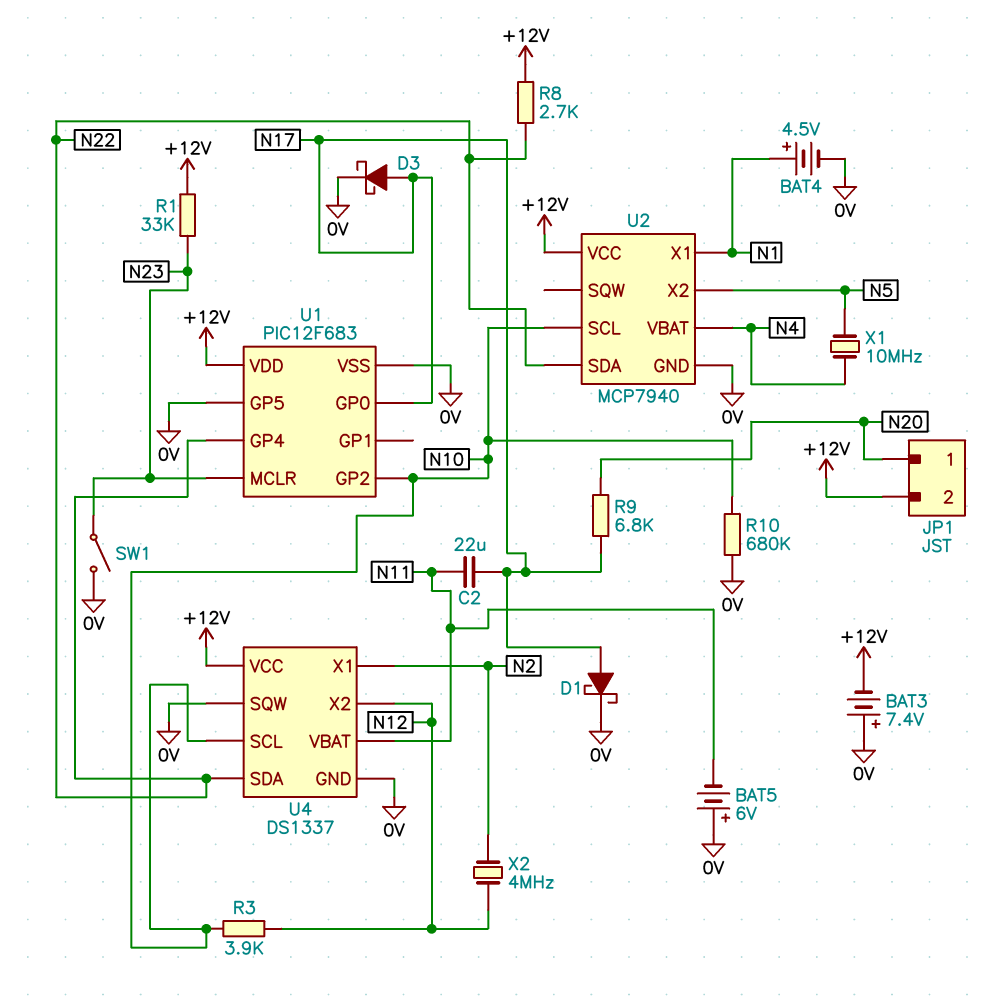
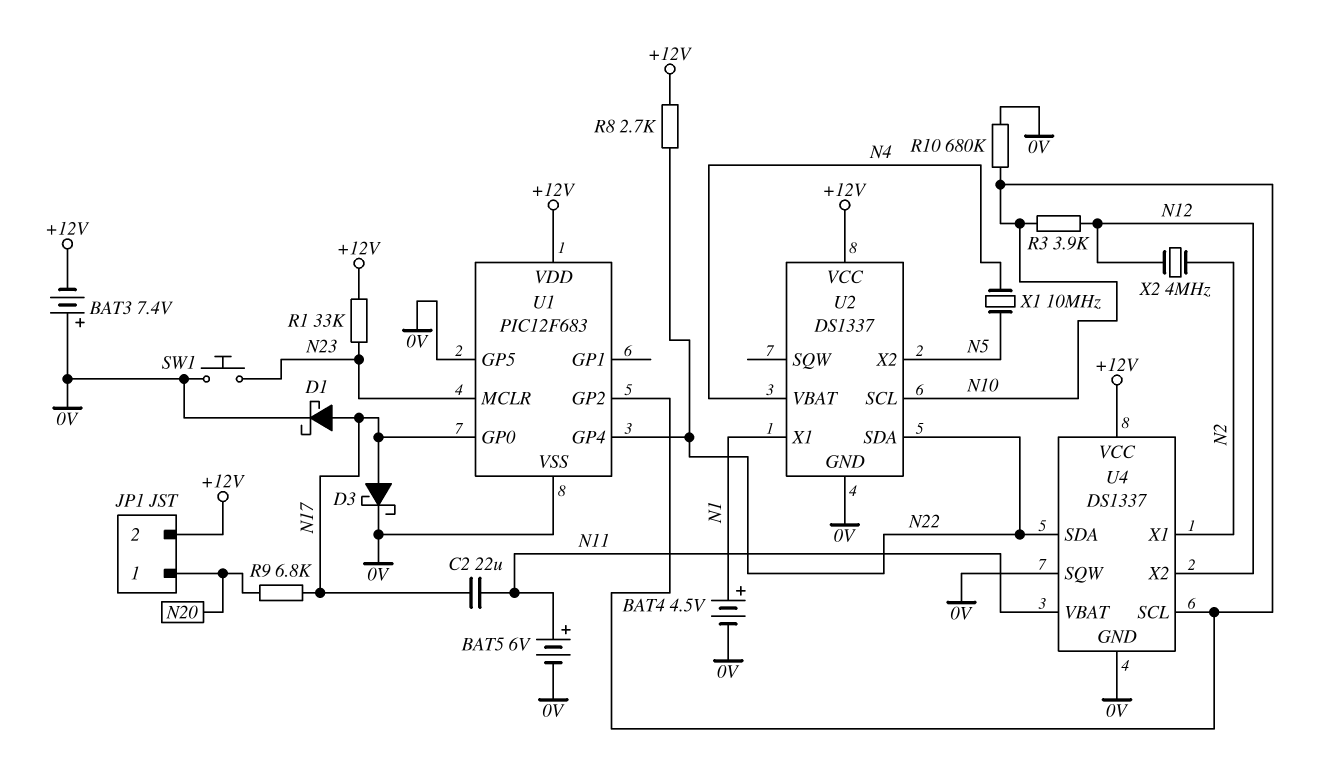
BAT5: 6V (plus 0V, minus N11) -> 6V (plus N11, minus 0V)
SW1: switch (0V, N23) -> button (0V, N23)
U2: MCP7940 -> DS1337

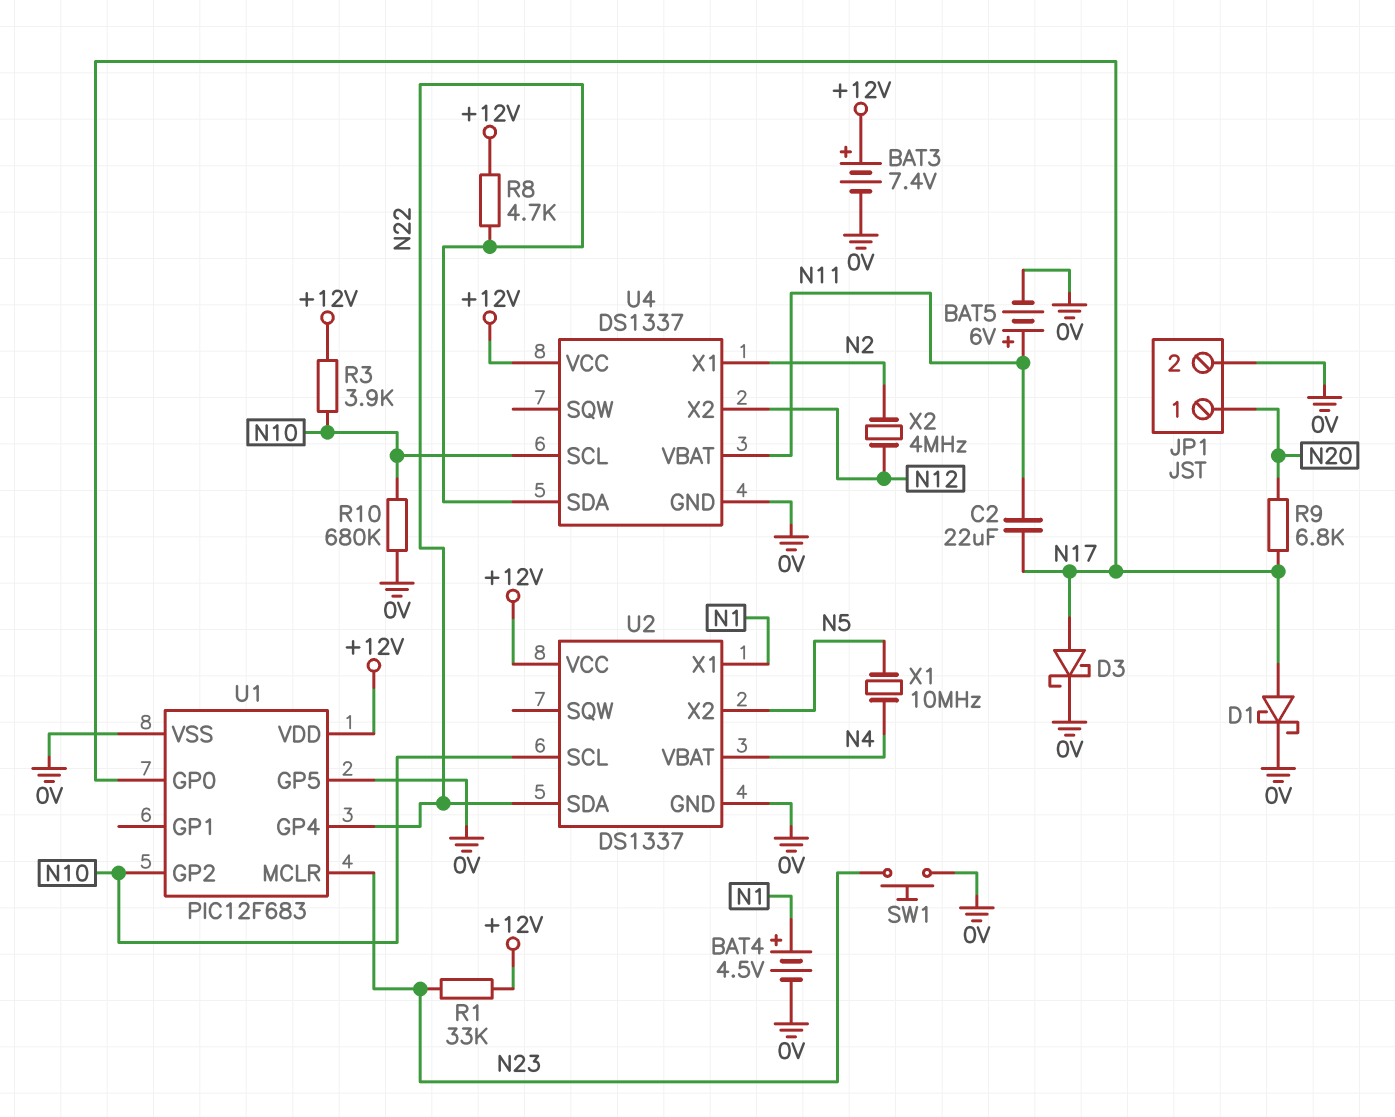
BAT3: 7.4V (plus 0V, minus +12V) -> 7.4V (plus +12V, minus 0V)
JP1 pin 2: +12V -> 0V
R3: 3.9k (N10, N12) -> 3.9k (+12V, N10)
R8: 2.7k (+12V, N22) -> 4.7k (+12V, N22)
U4 pin SQW: 0V -> none

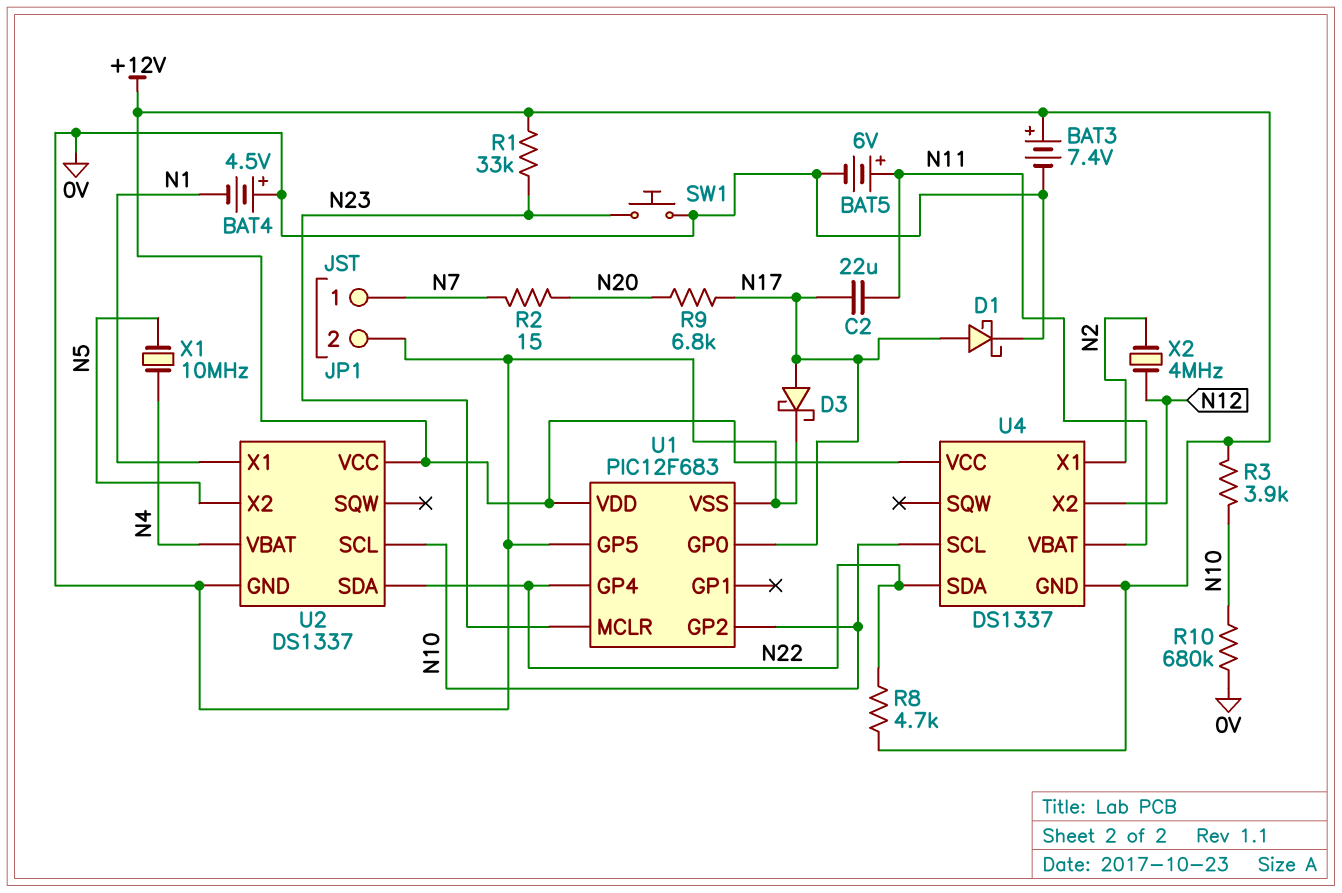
BAT4: 4.5V (plus N1, minus 0V) -> 4.5V (plus 0V, minus N1)
JP1 pin 1: N20 -> N7
R2: none -> 15 (N7, N20)
U4 pin GND: 0V -> +12V

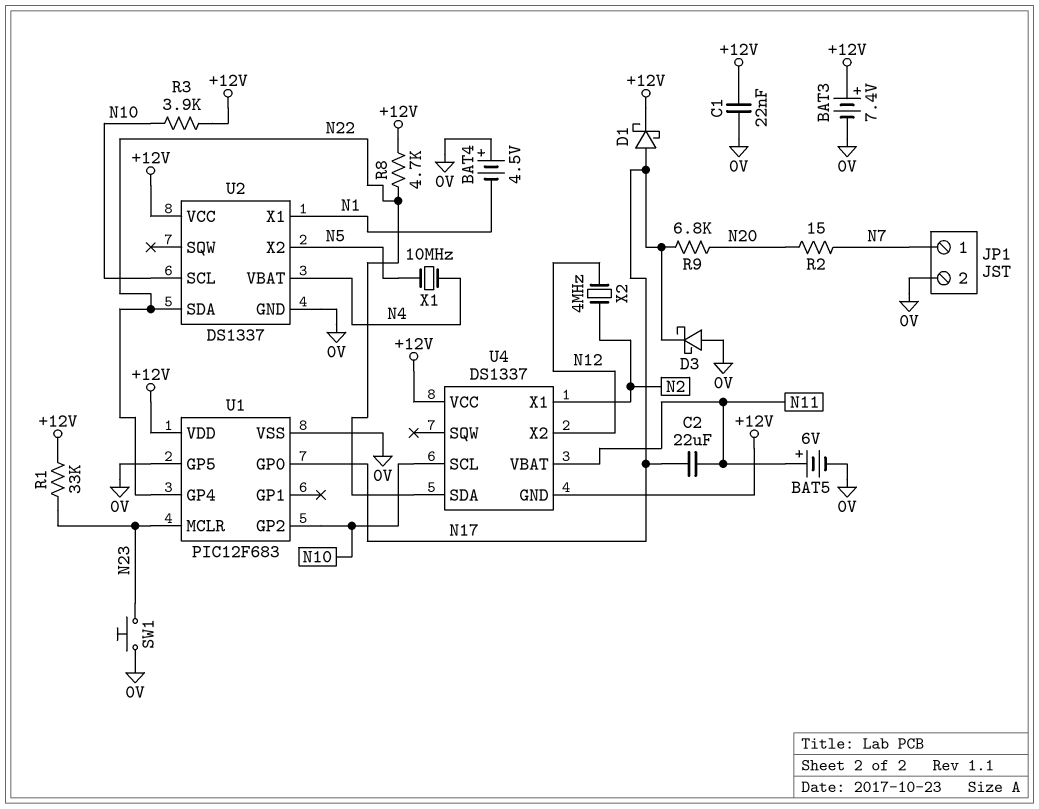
C1: none -> 22nF (+12V, 0V)
D1: schottky (A N17, K 0V) -> schottky (A N17, K +12V)
D3: schottky (A N17, K 0V) -> schottky (A 0V, K N17)
R10: 680k (0V, N10) -> none

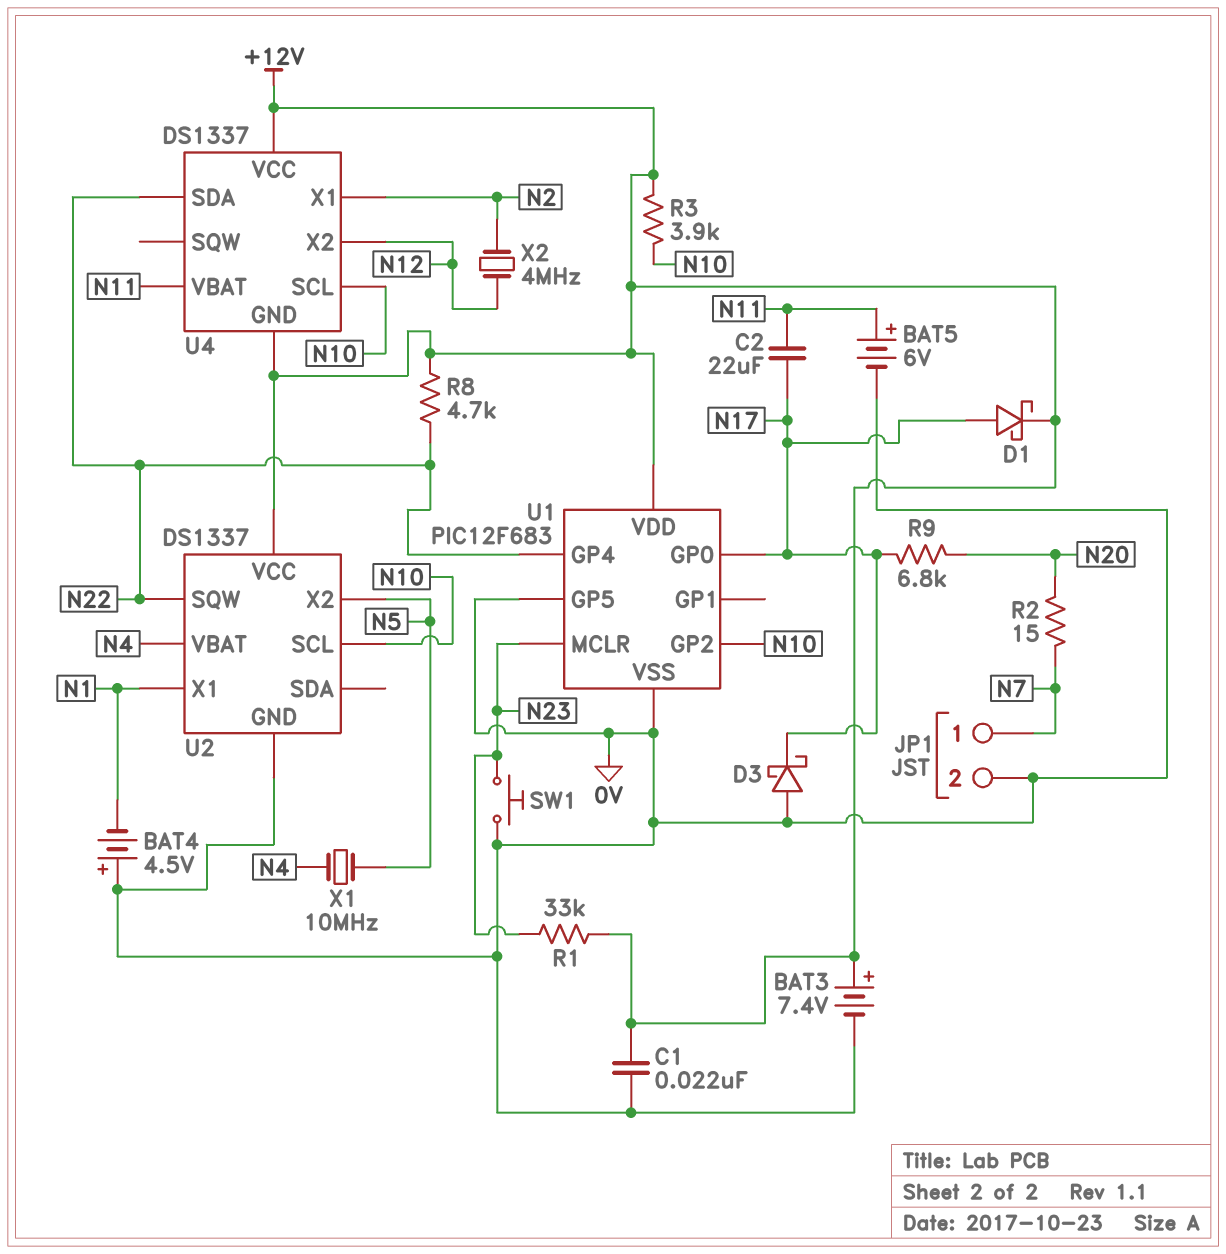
U2 pin SDA: N22 -> none
U2 pin SQW: none -> N22

